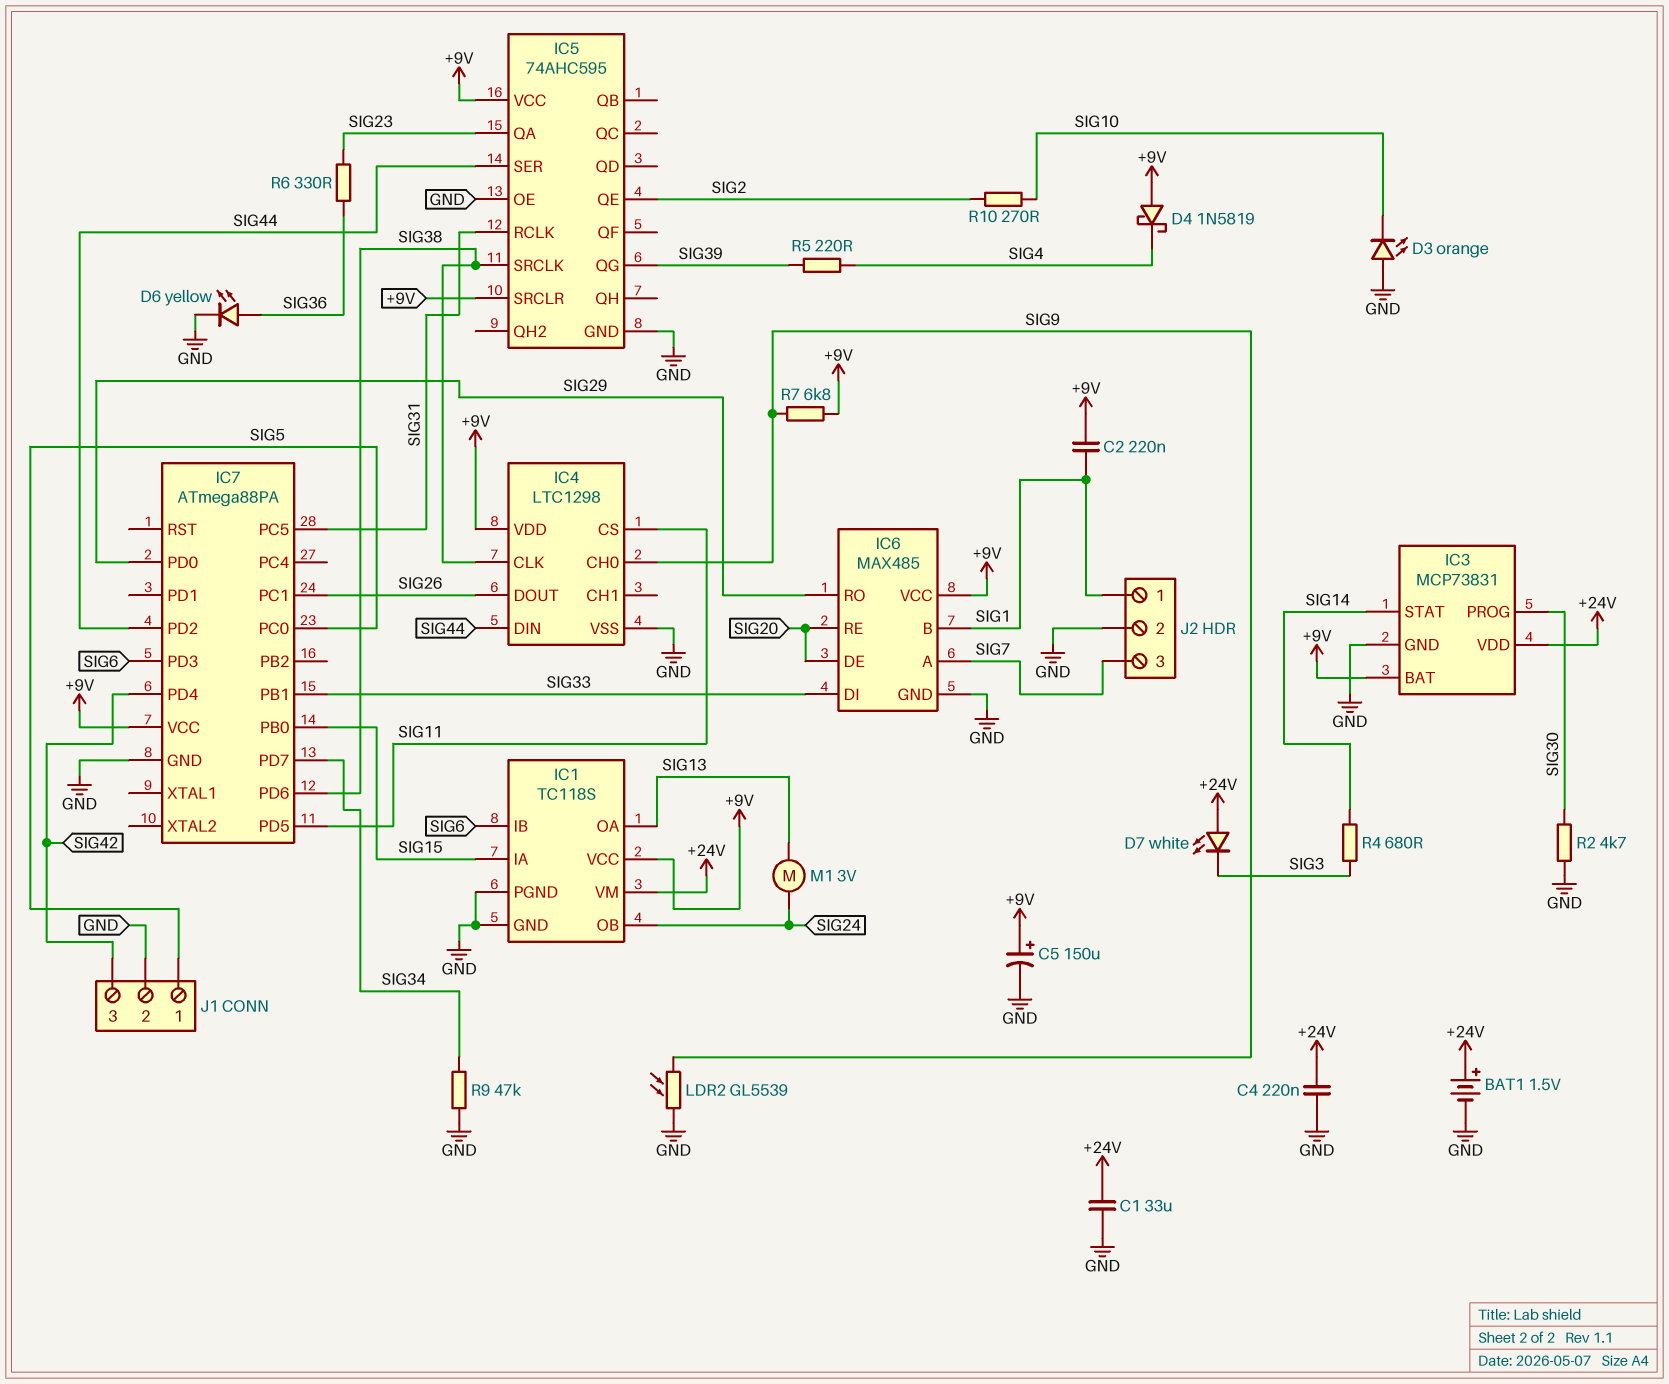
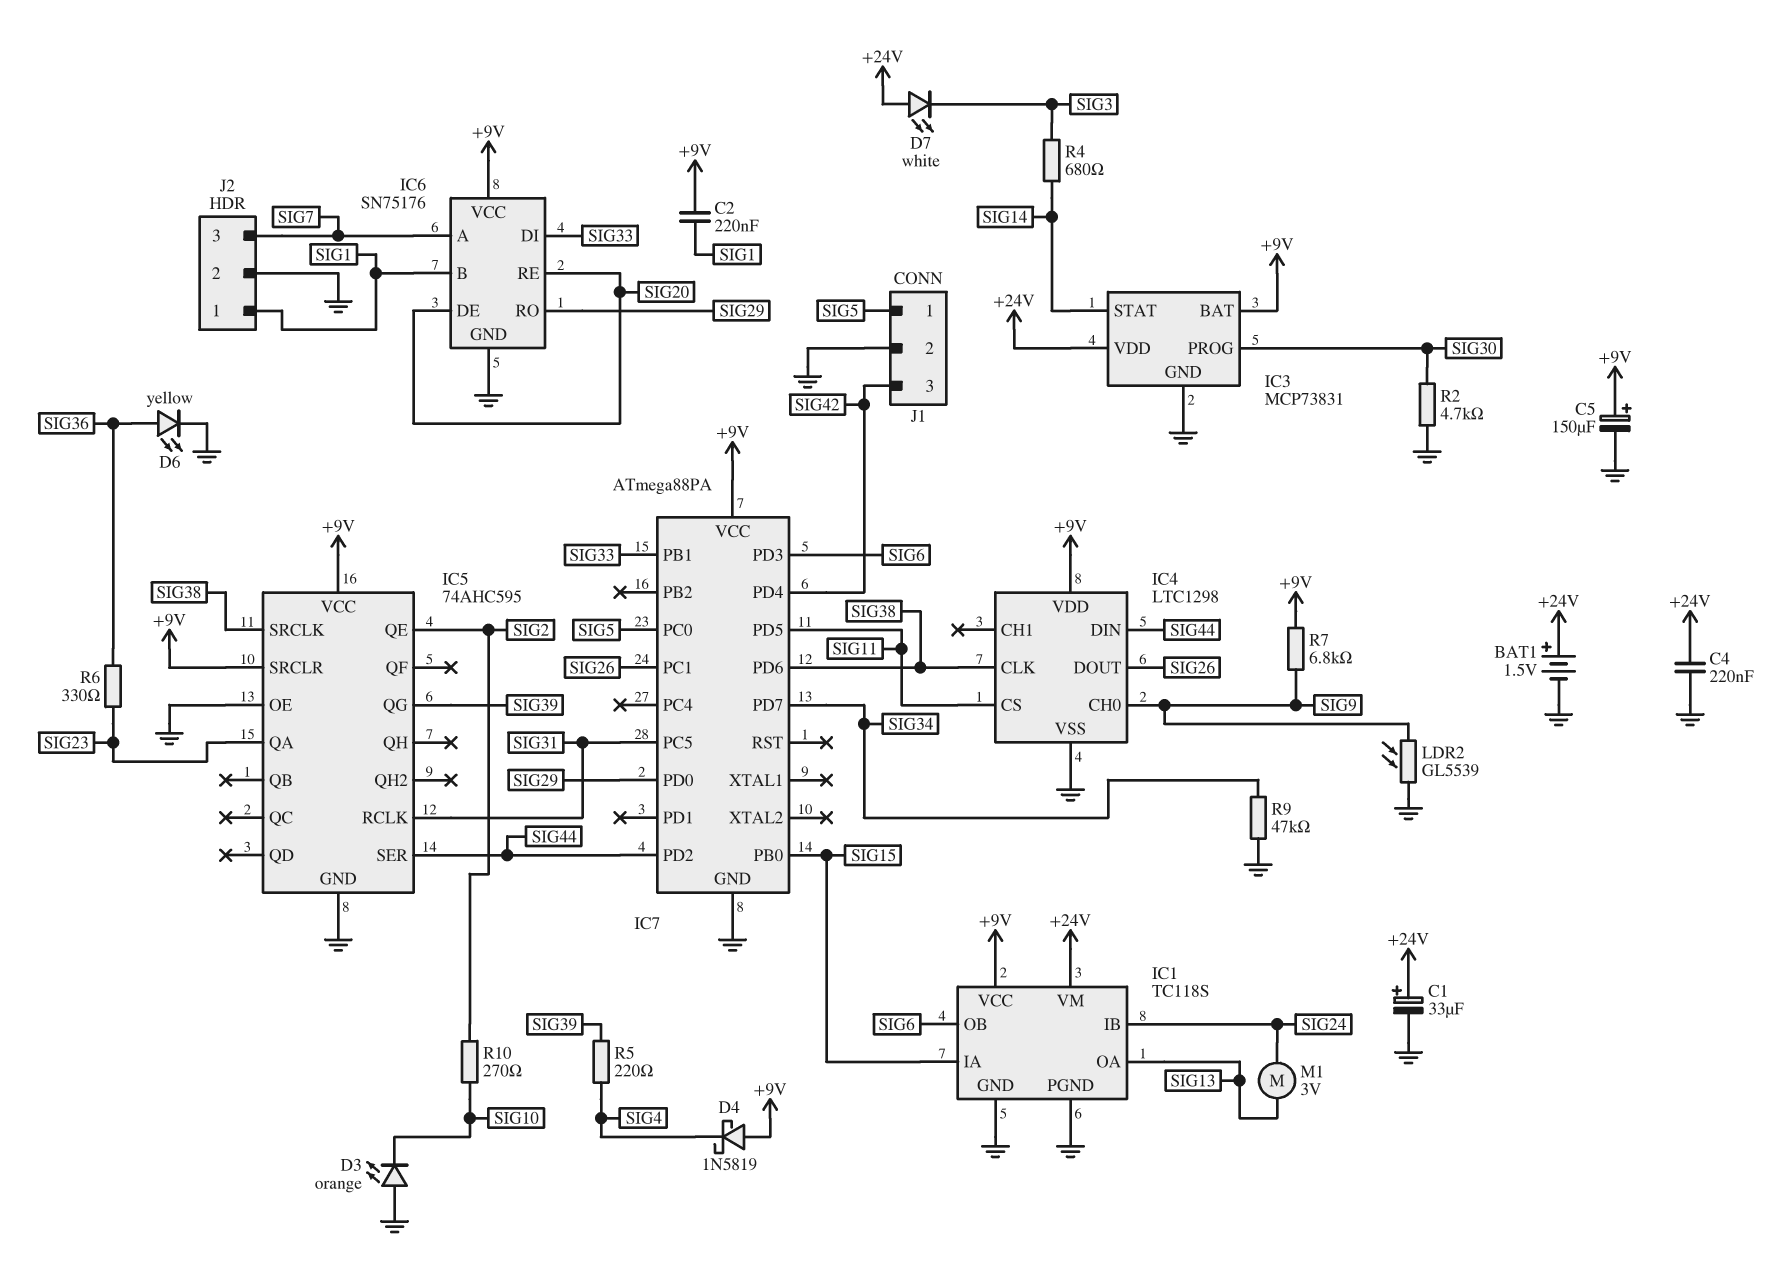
C1: 33uF (+24V, GND) -> 33uF (plus +24V, minus GND)
IC1 pin IB: SIG6 -> SIG24
IC1 pin OB: SIG24 -> SIG6
IC6: MAX485 -> SN75176

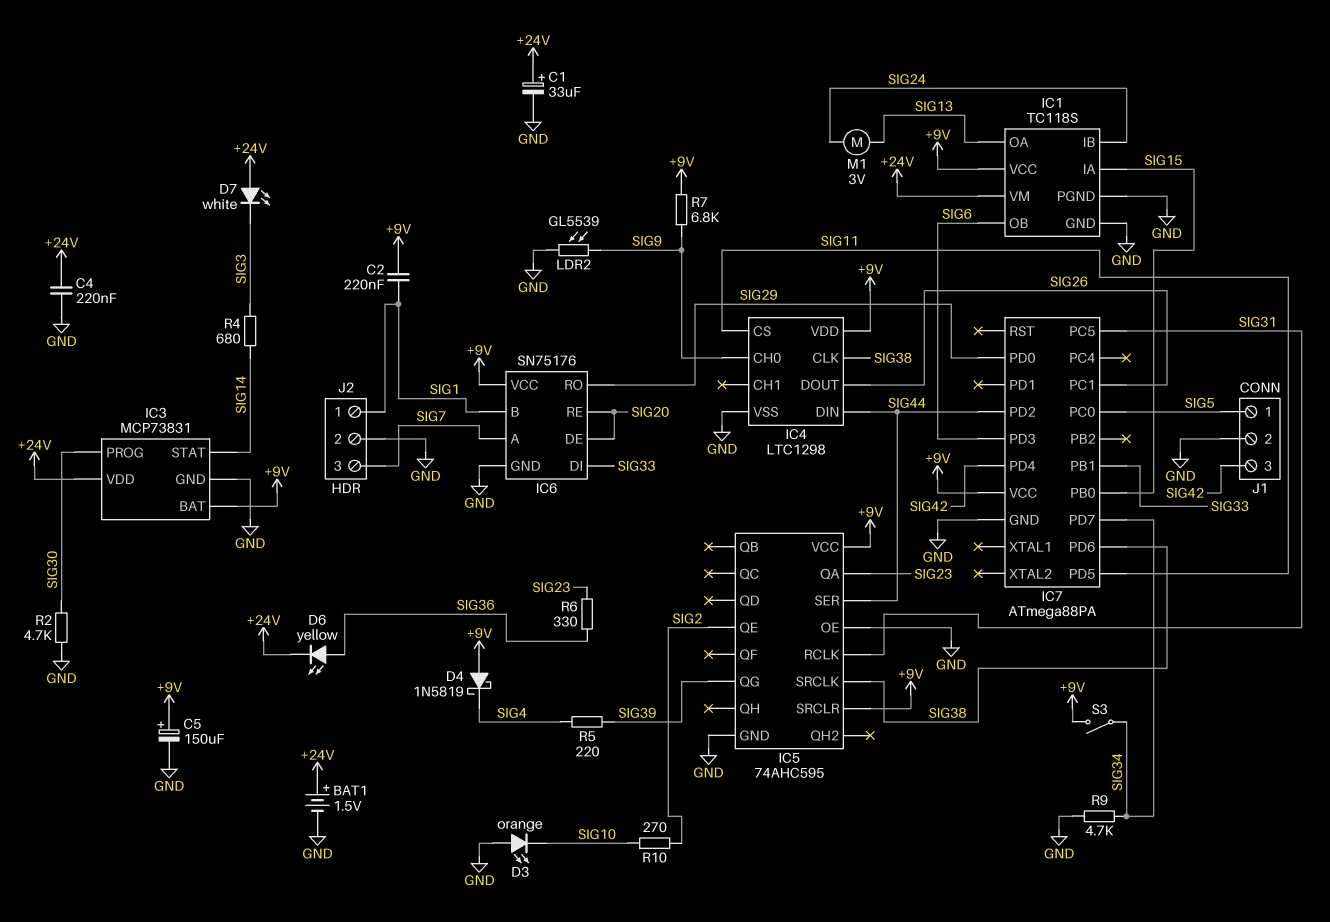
D6: LED yellow (A SIG36, K GND) -> LED yellow (A SIG36, K +24V)
R9: 47k (GND, SIG34) -> 4.7k (GND, SIG34)
S3: none -> switch (+9V, SIG34)

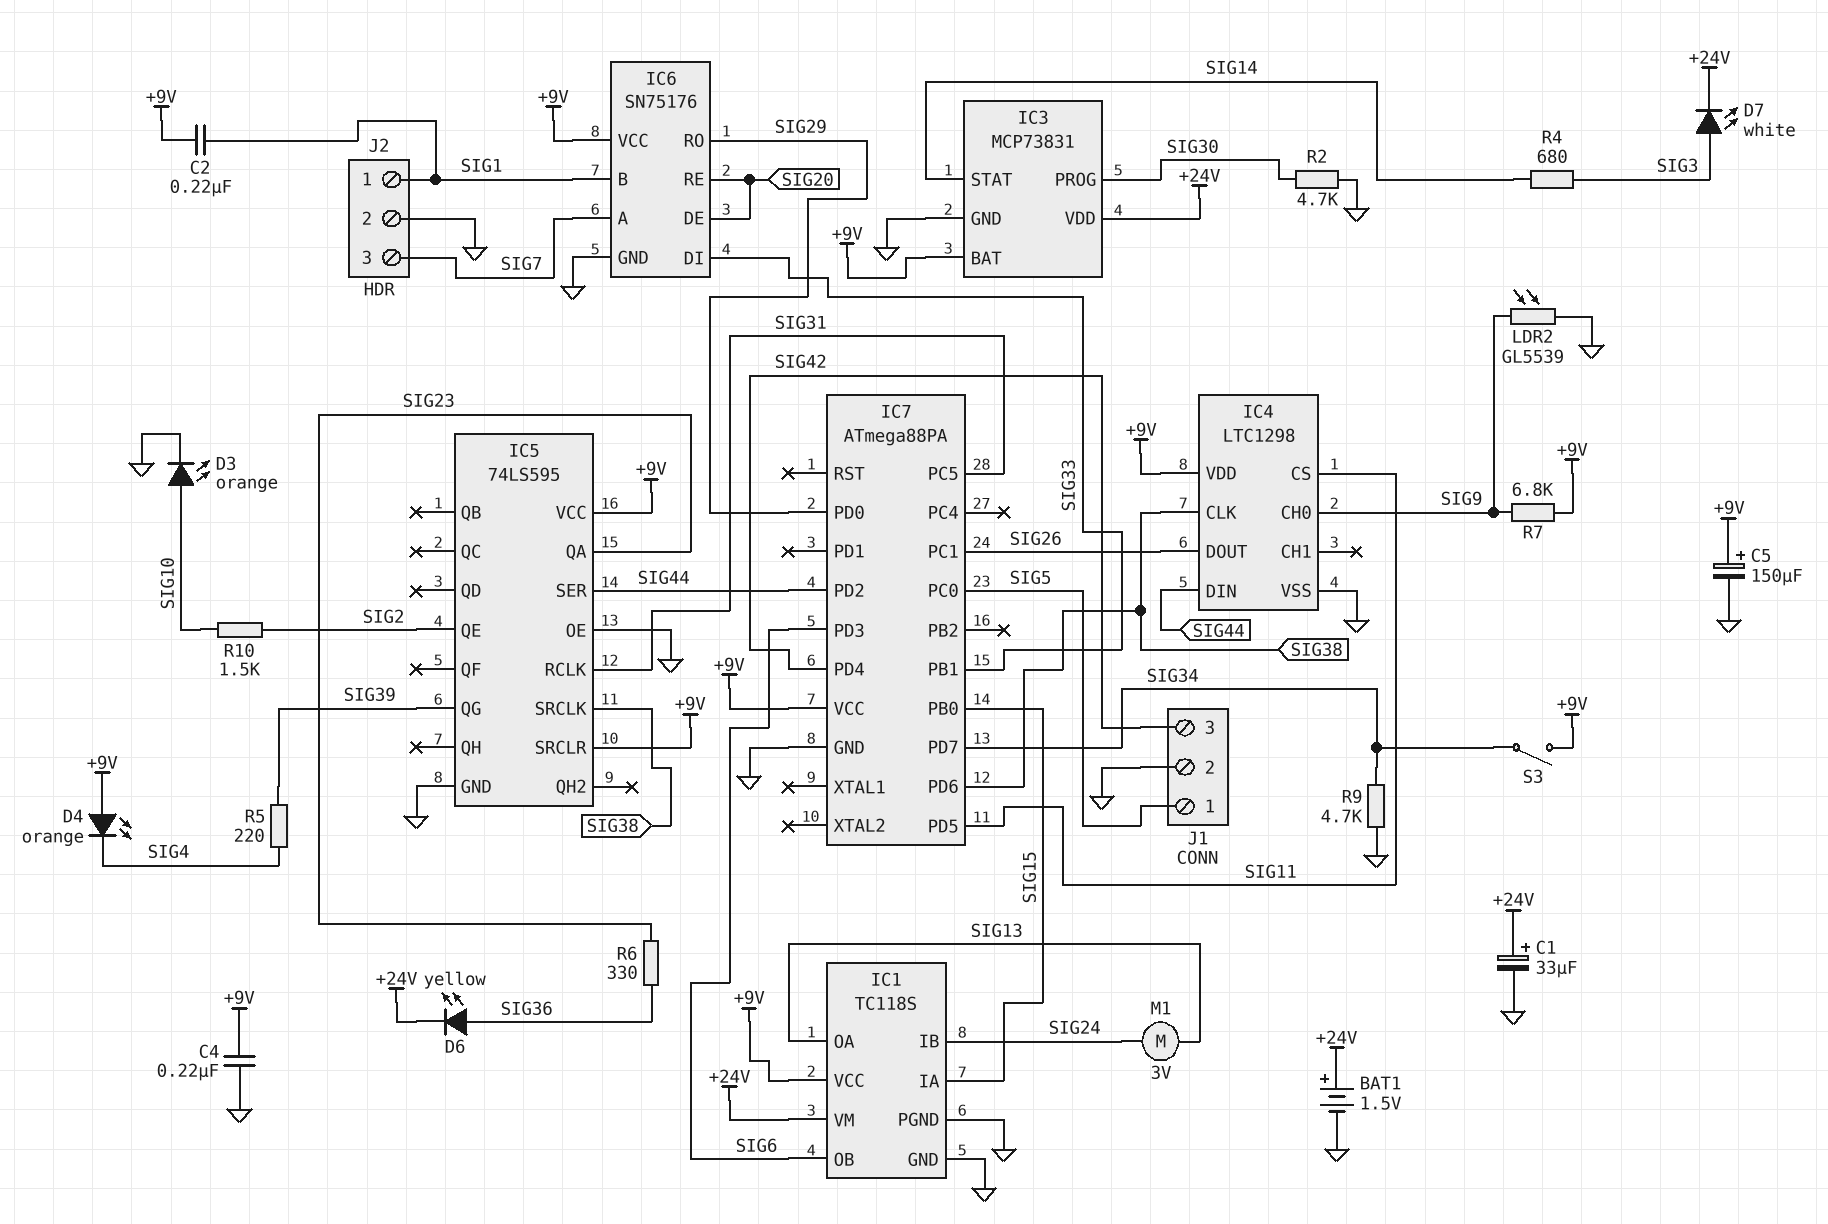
C4: 220nF (+24V, GND) -> 220nF (+9V, GND)
D3: LED orange (A GND, K SIG10) -> LED orange (A SIG10, K GND)
D4: schottky 1N5819 (A +9V, K SIG4) -> LED orange (A +9V, K SIG4)
D7: LED white (A +24V, K SIG3) -> LED white (A SIG3, K +24V)
IC5: 74AHC595 -> 74LS595
R10: 270 (SIG2, SIG10) -> 1.5k (SIG2, SIG10)

